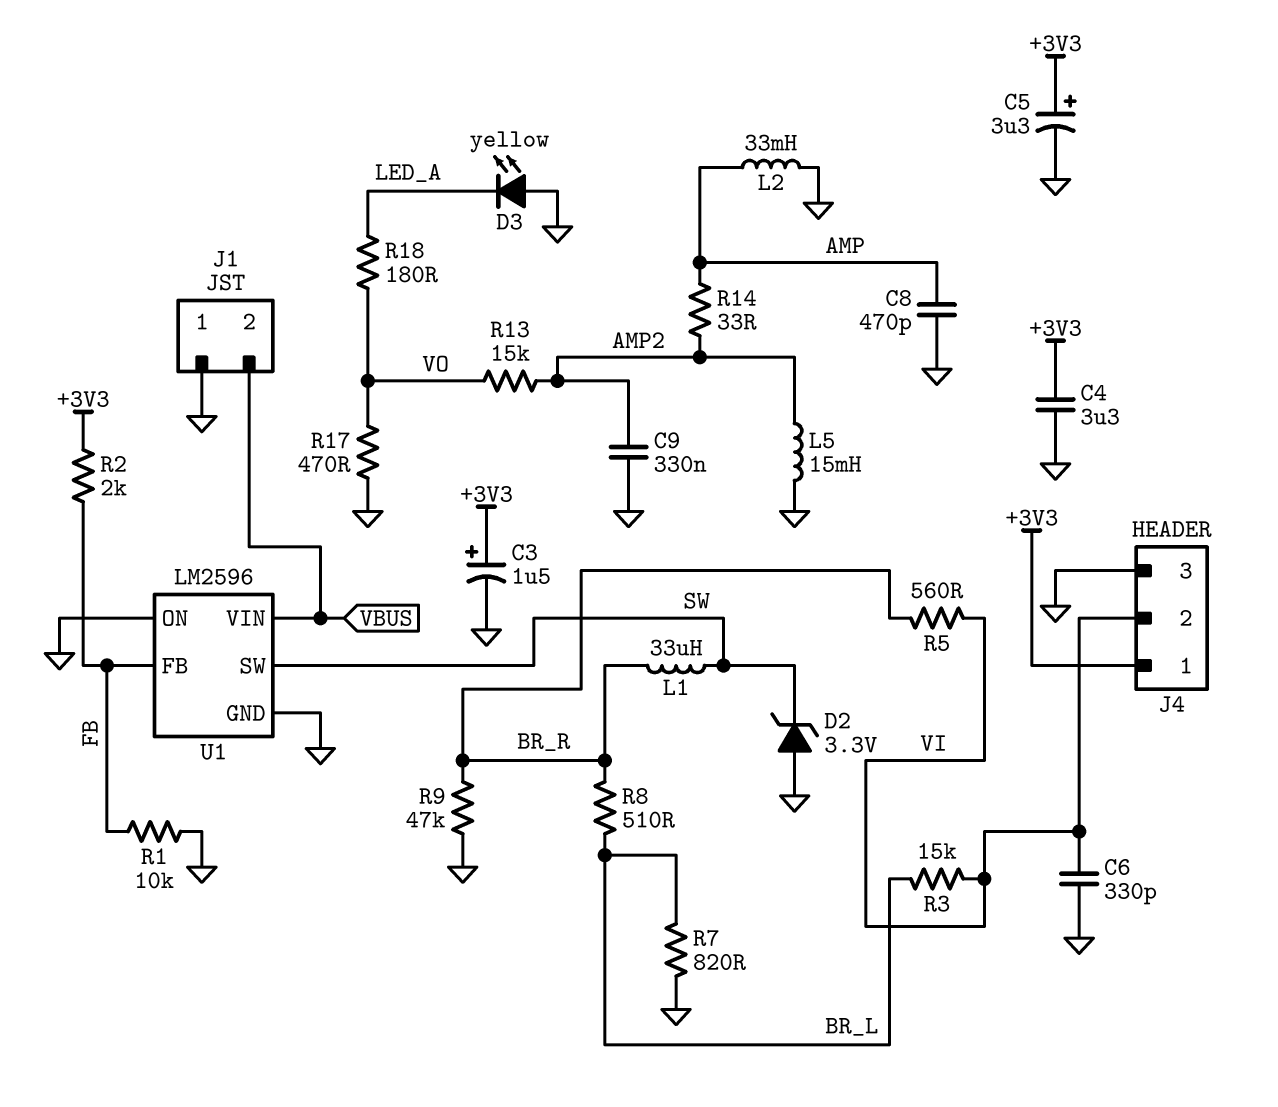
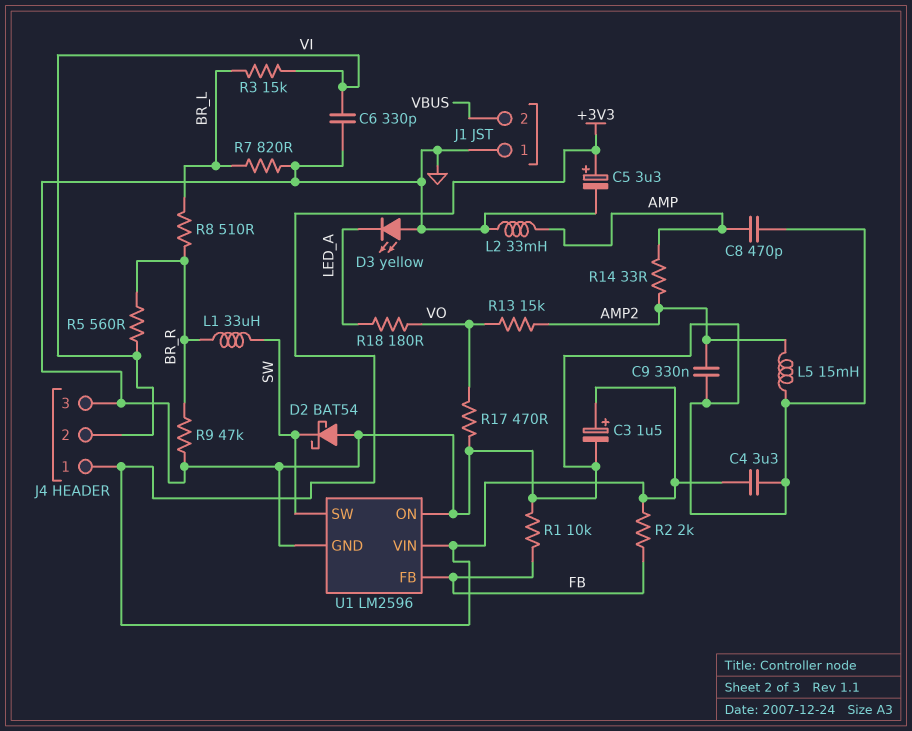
D2: zener 3.3V (A GND, K SW) -> schottky BAT54 (A GND, K SW)
U1 pin VIN: VBUS -> +3V3

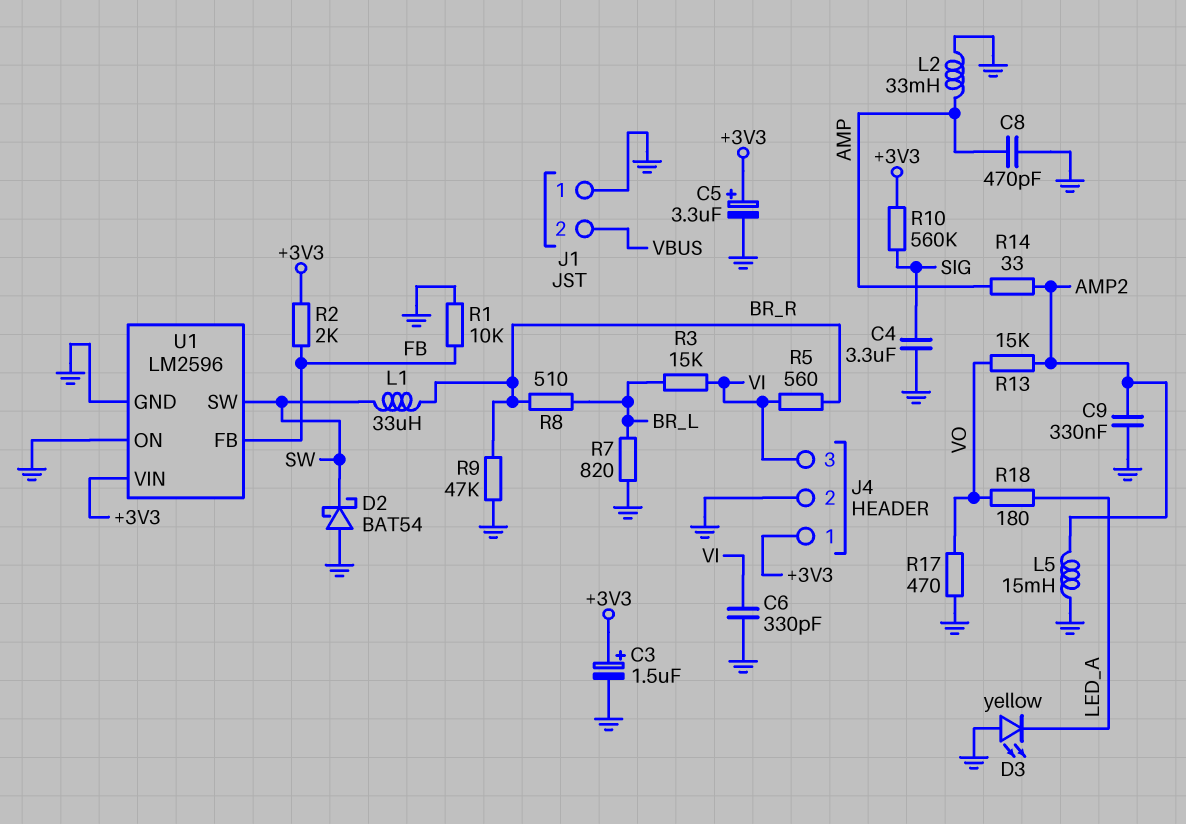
C4: 3.3uF (+3V3, GND) -> 3.3uF (GND, SIG)
J4 pin 2: VI -> GND
J4 pin 3: GND -> VI
R10: none -> 560k (+3V3, SIG)

